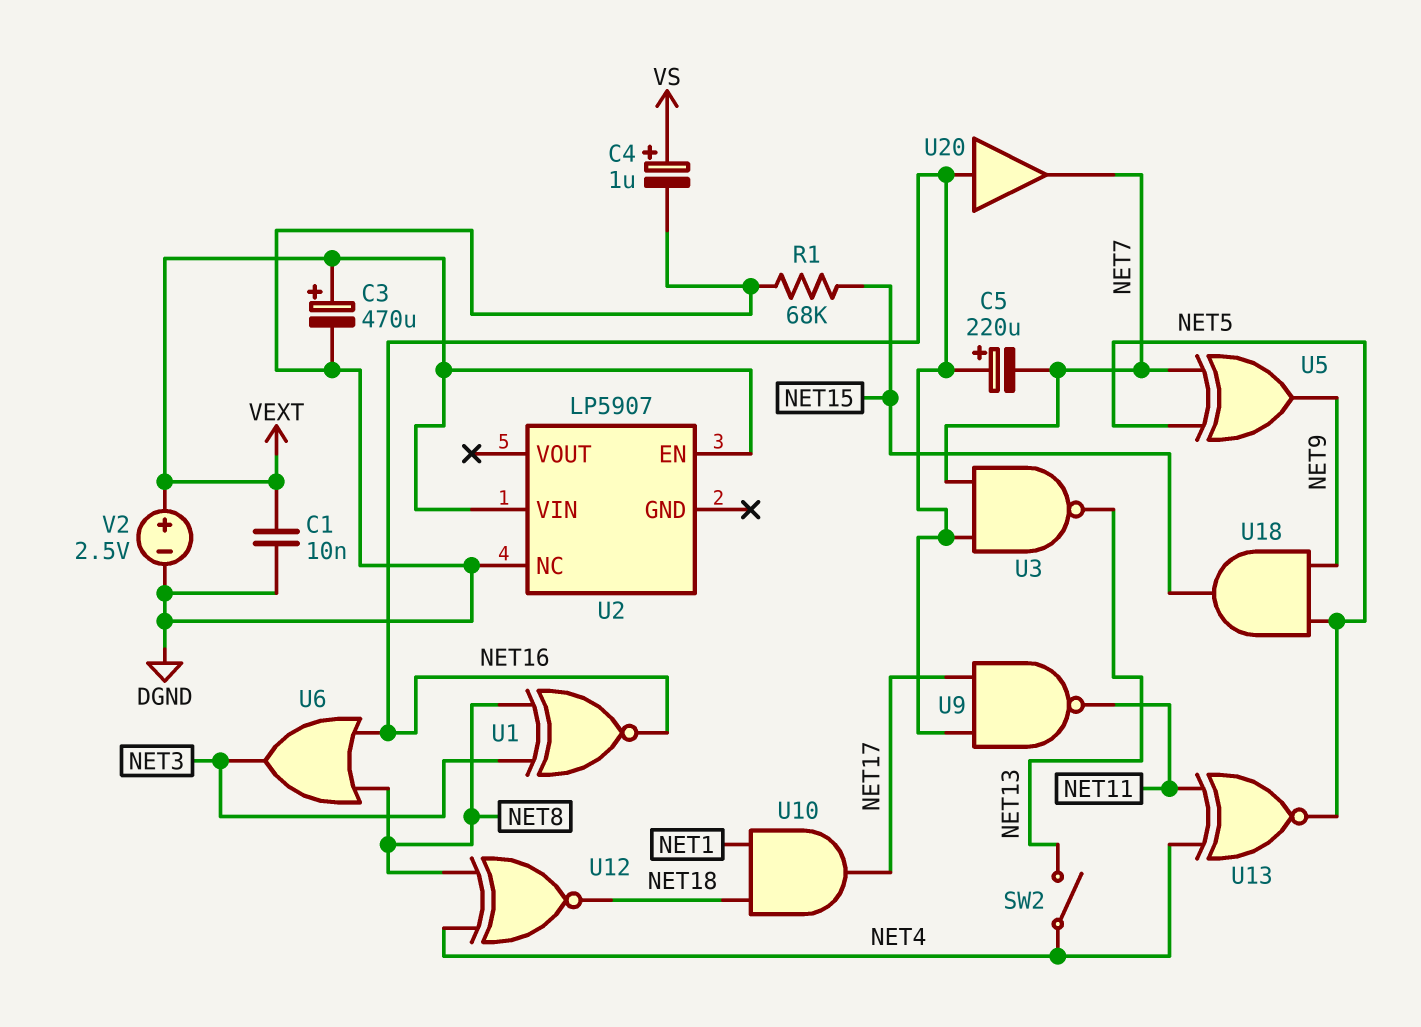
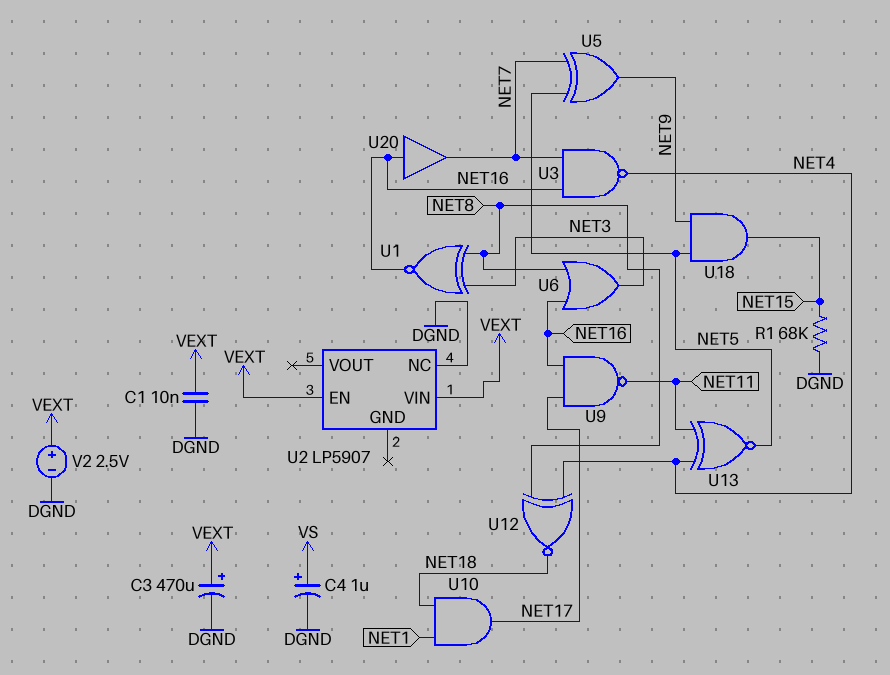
C5: 220uF (plus NET16, minus NET7) -> none
SW2: switch (NET4, NET13) -> none
U3: NAND (in NET7, in NET16, out NET13) -> NAND (in NET7, in NET16, out NET4)

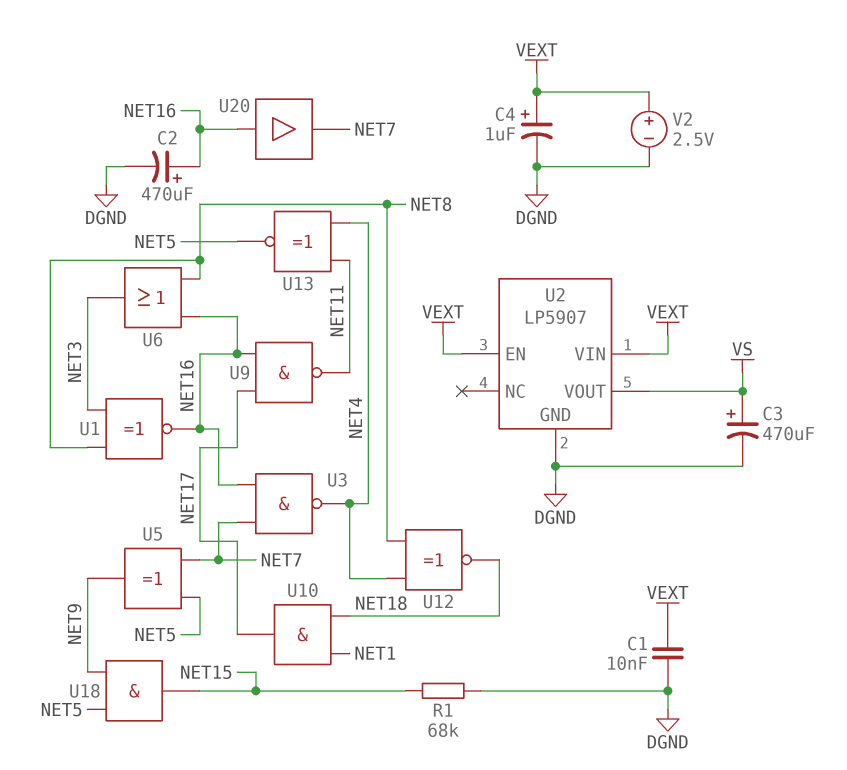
C2: none -> 470uF (plus NET16, minus DGND)
C3: 470uF (plus VEXT, minus DGND) -> 470uF (plus VS, minus DGND)
C4: 1uF (plus VS, minus DGND) -> 1uF (plus VEXT, minus DGND)
U2 pin GND: none -> DGND
U2 pin NC: DGND -> none
U2 pin VOUT: none -> VS

